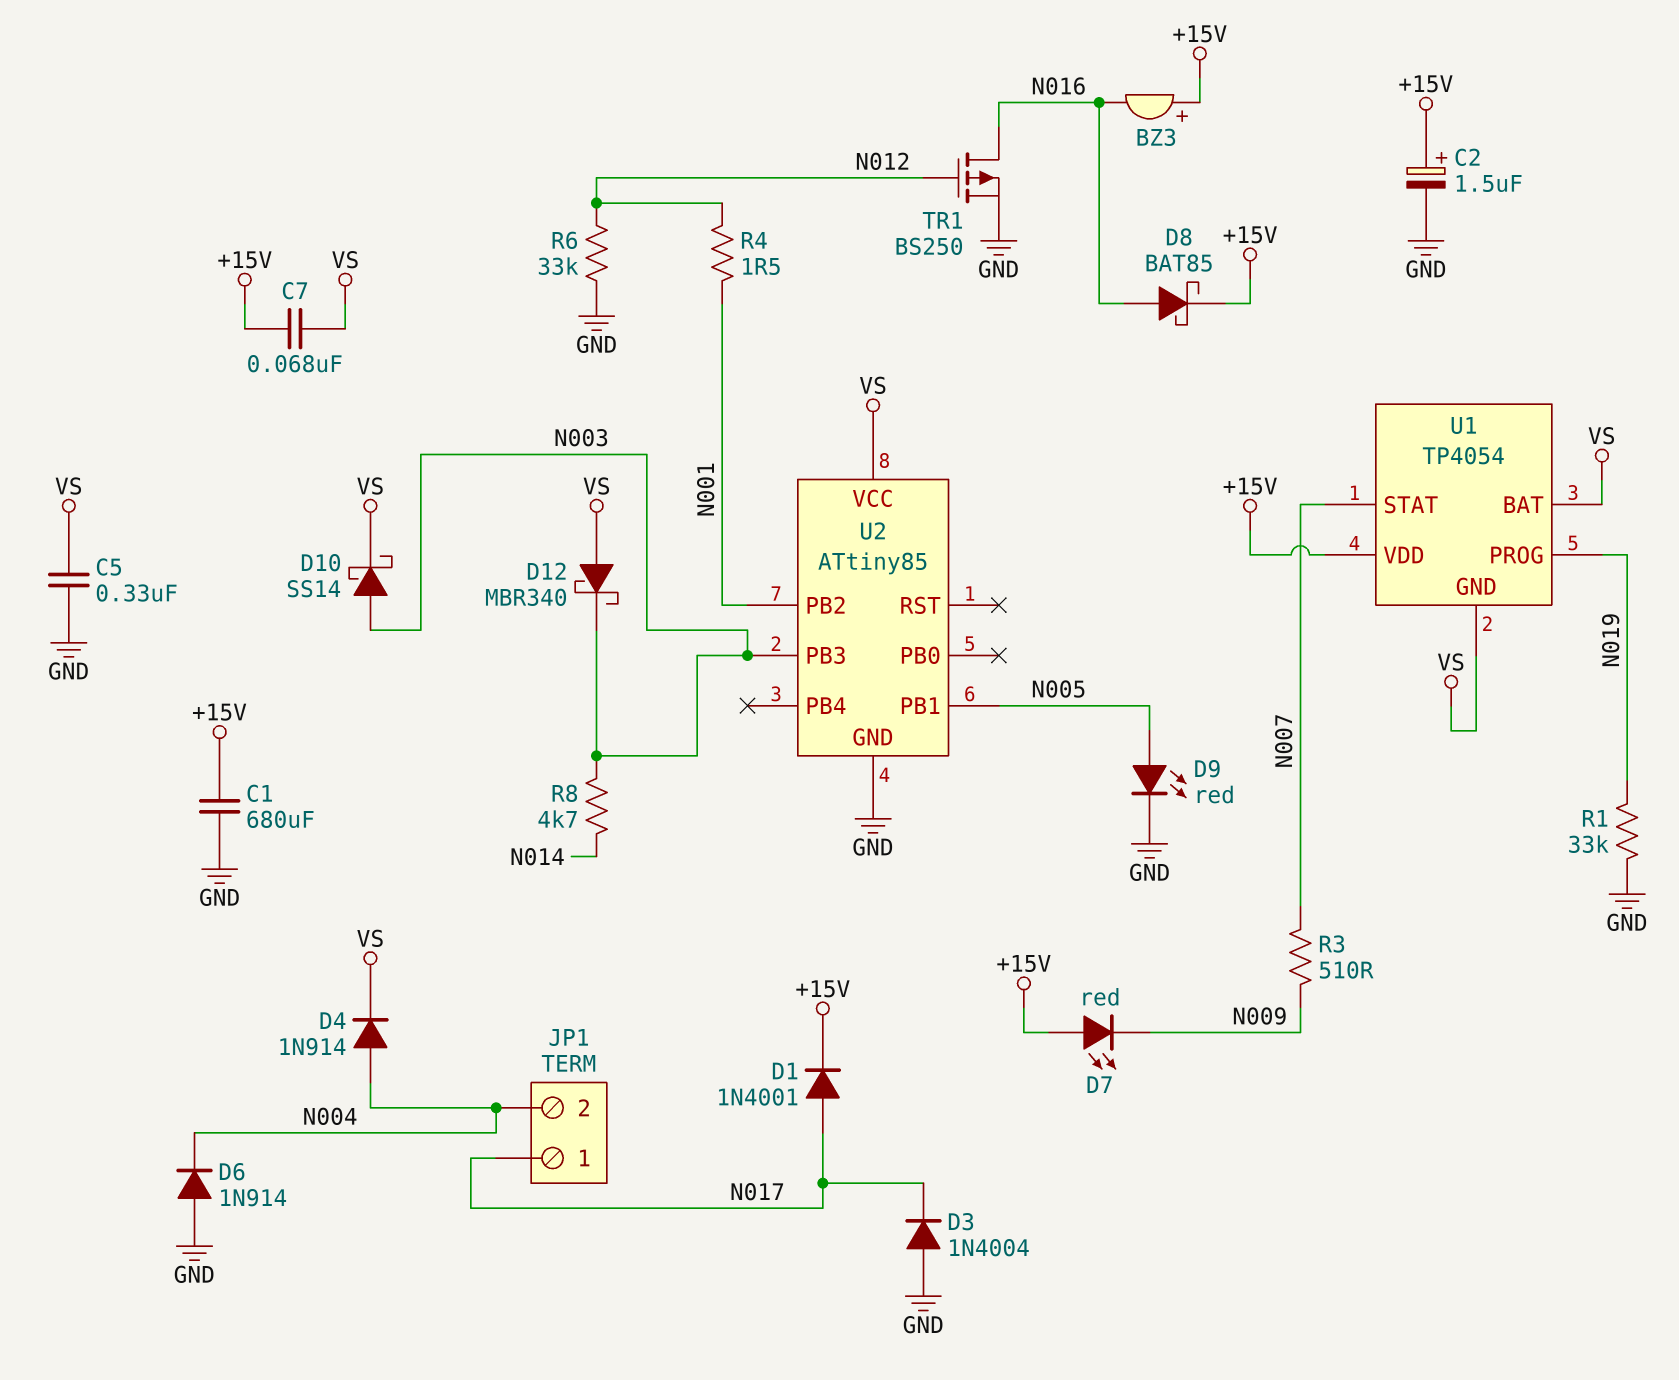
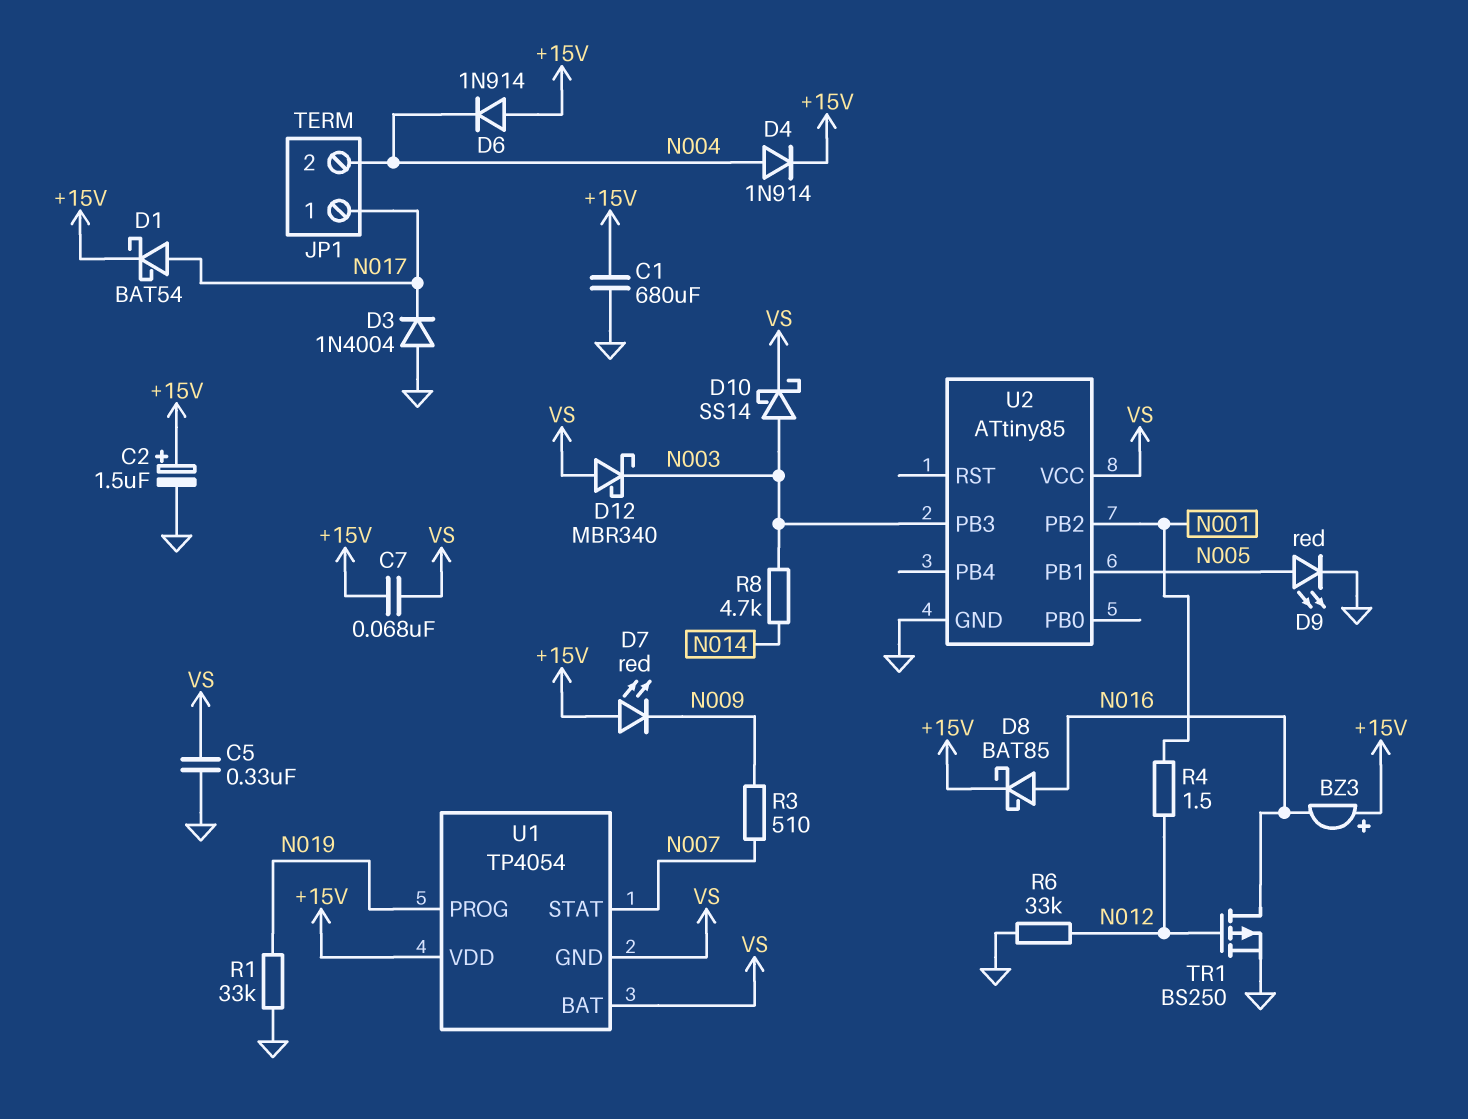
D1: diode 1N4001 (A N017, K +15V) -> schottky BAT54 (A N017, K +15V)
D4: diode 1N914 (A N004, K VS) -> diode 1N914 (A N004, K +15V)
D6: diode 1N914 (A GND, K N004) -> diode 1N914 (A +15V, K N004)

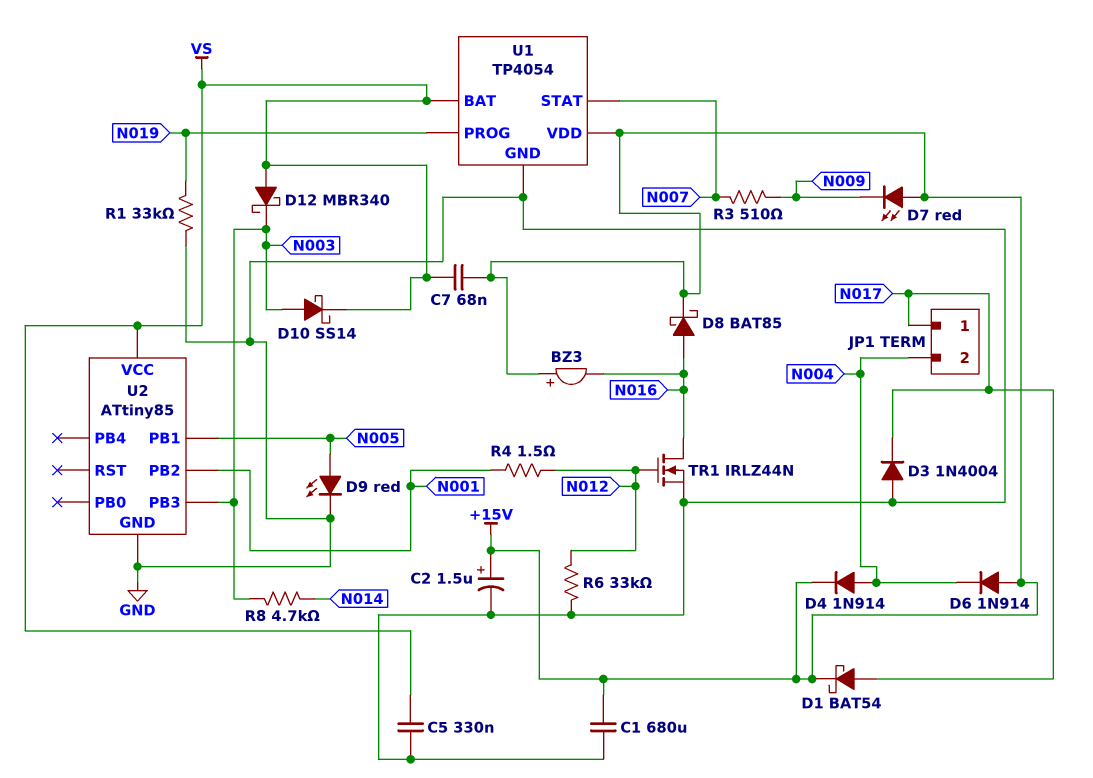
TR1: PMOS BS250 (G N012, D N016, S GND) -> NMOS IRLZ44N (G N012, D N016, S GND)
U1 pin GND: VS -> GND

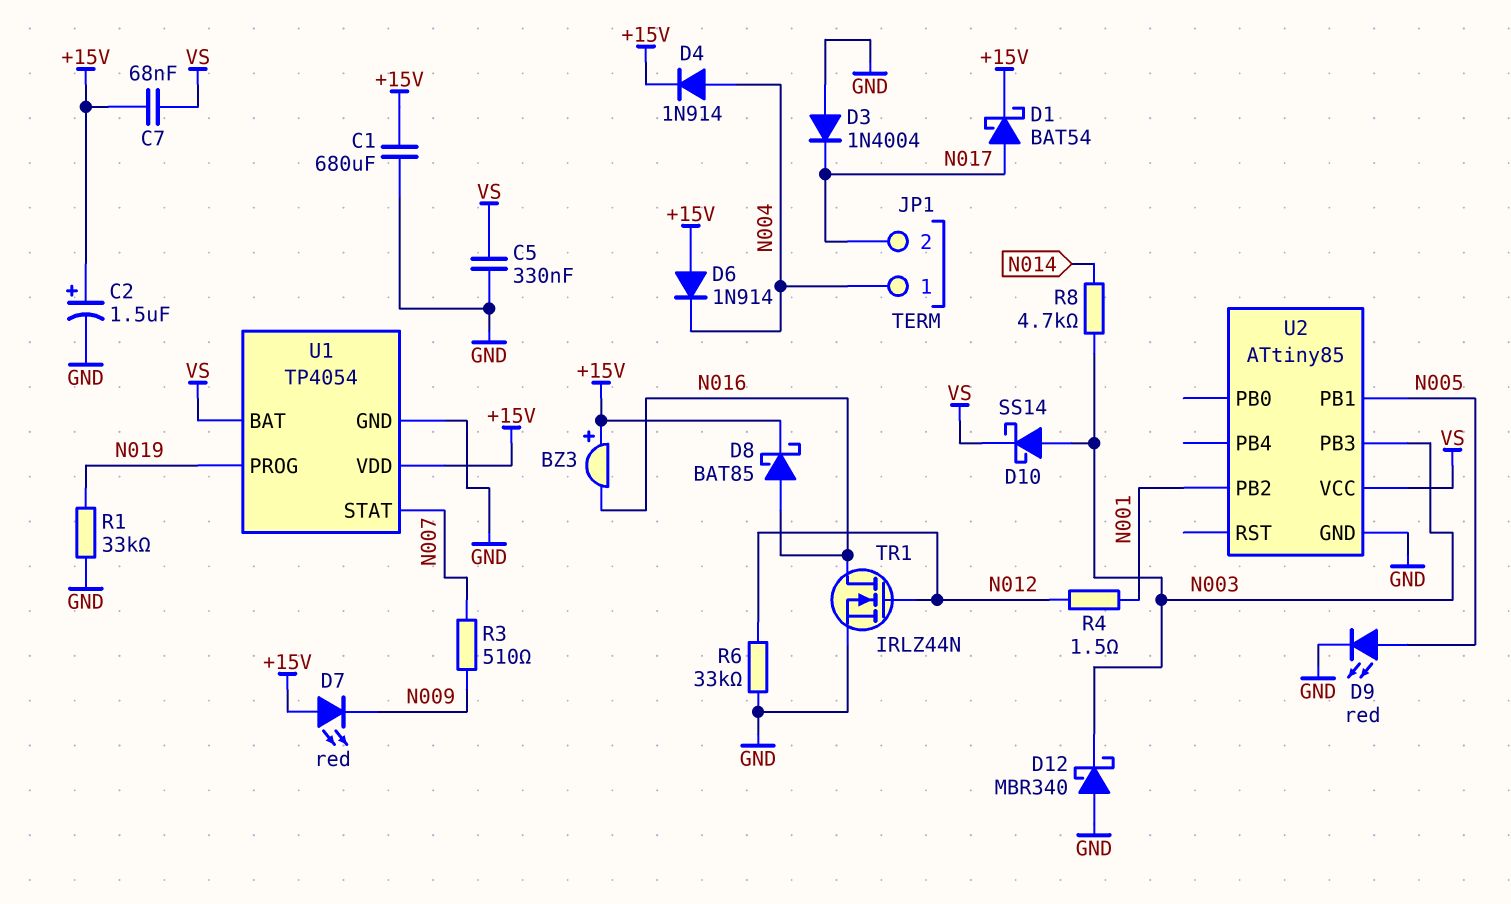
D12: schottky MBR340 (A VS, K N003) -> schottky MBR340 (A GND, K N003)
JP1 pin 1: N017 -> N004
JP1 pin 2: N004 -> N017

